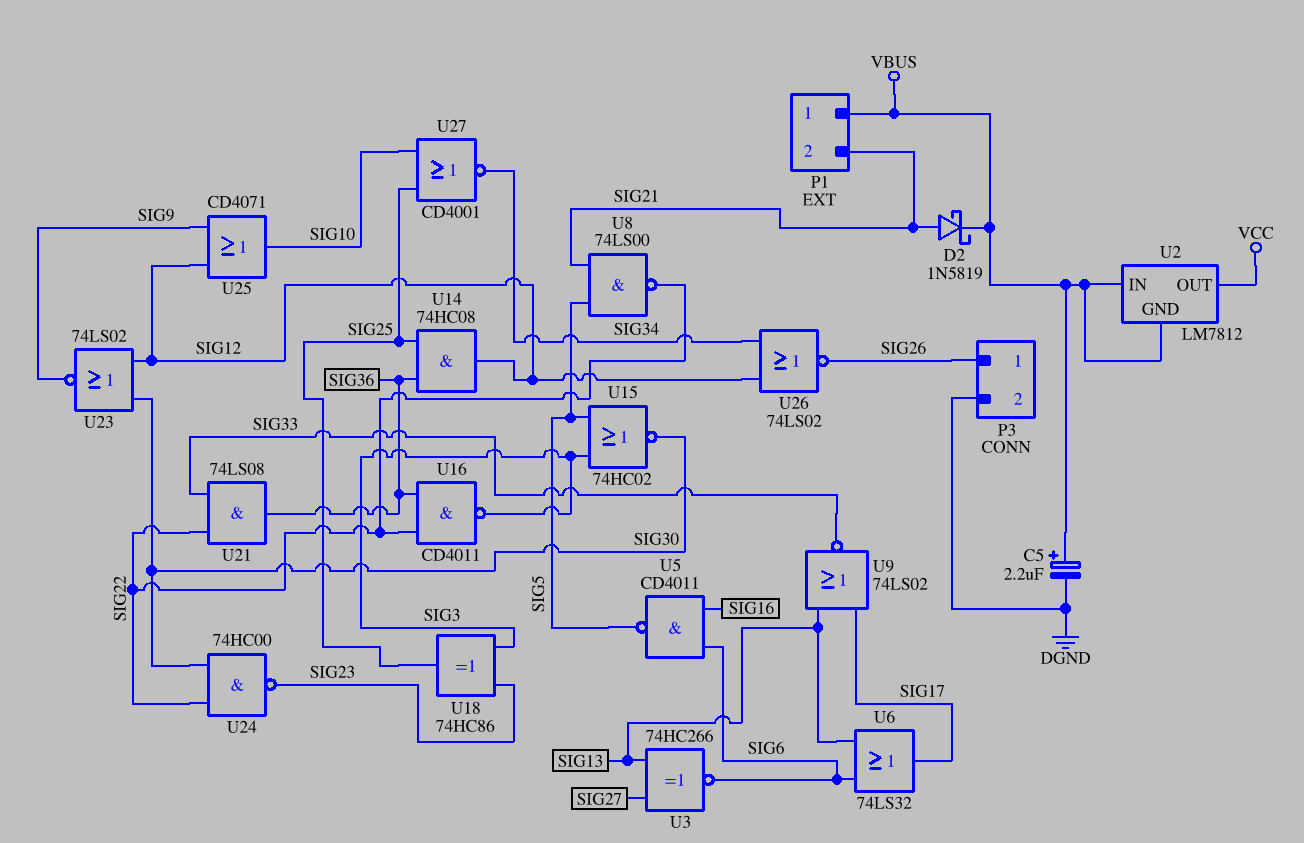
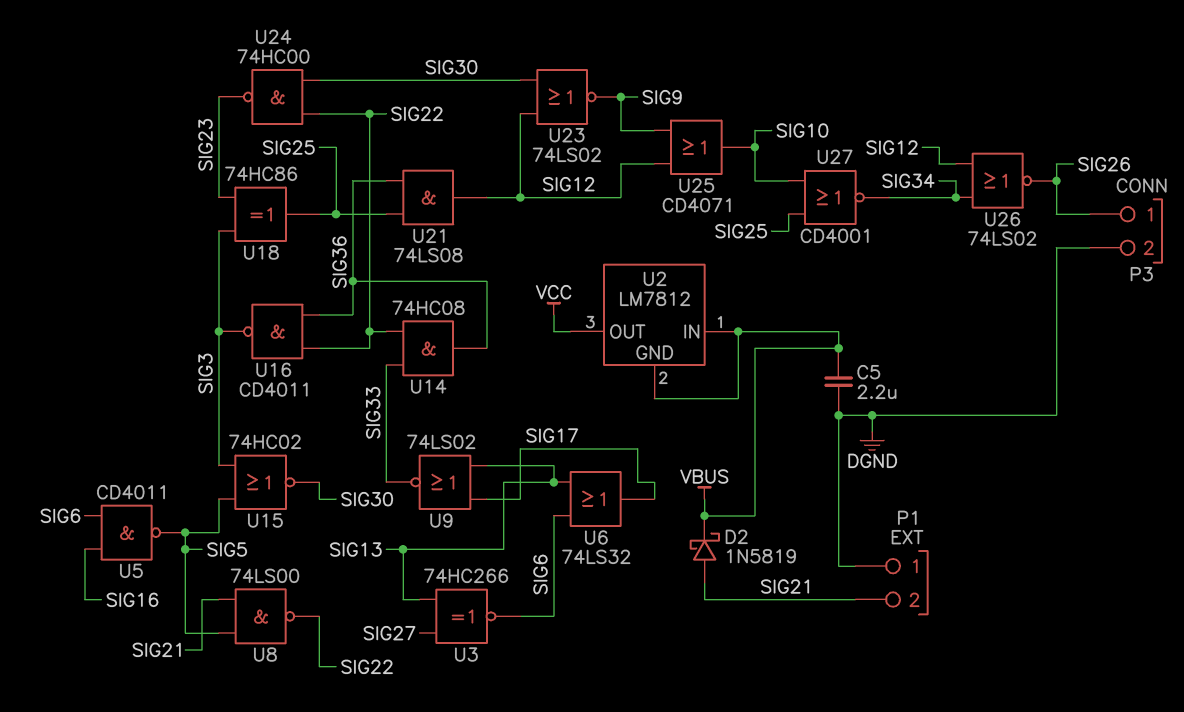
C5: 2.2uF (plus VBUS, minus DGND) -> 2.2uF (DGND, VBUS)
P1 pin 1: VBUS -> DGND
U14: AND 74HC08 (in SIG25, in SIG36, out SIG12) -> AND 74HC08 (in SIG22, in SIG33, out SIG36)
U21: AND 74LS08 (in SIG22, in SIG33, out SIG36) -> AND 74LS08 (in SIG25, in SIG36, out SIG12)

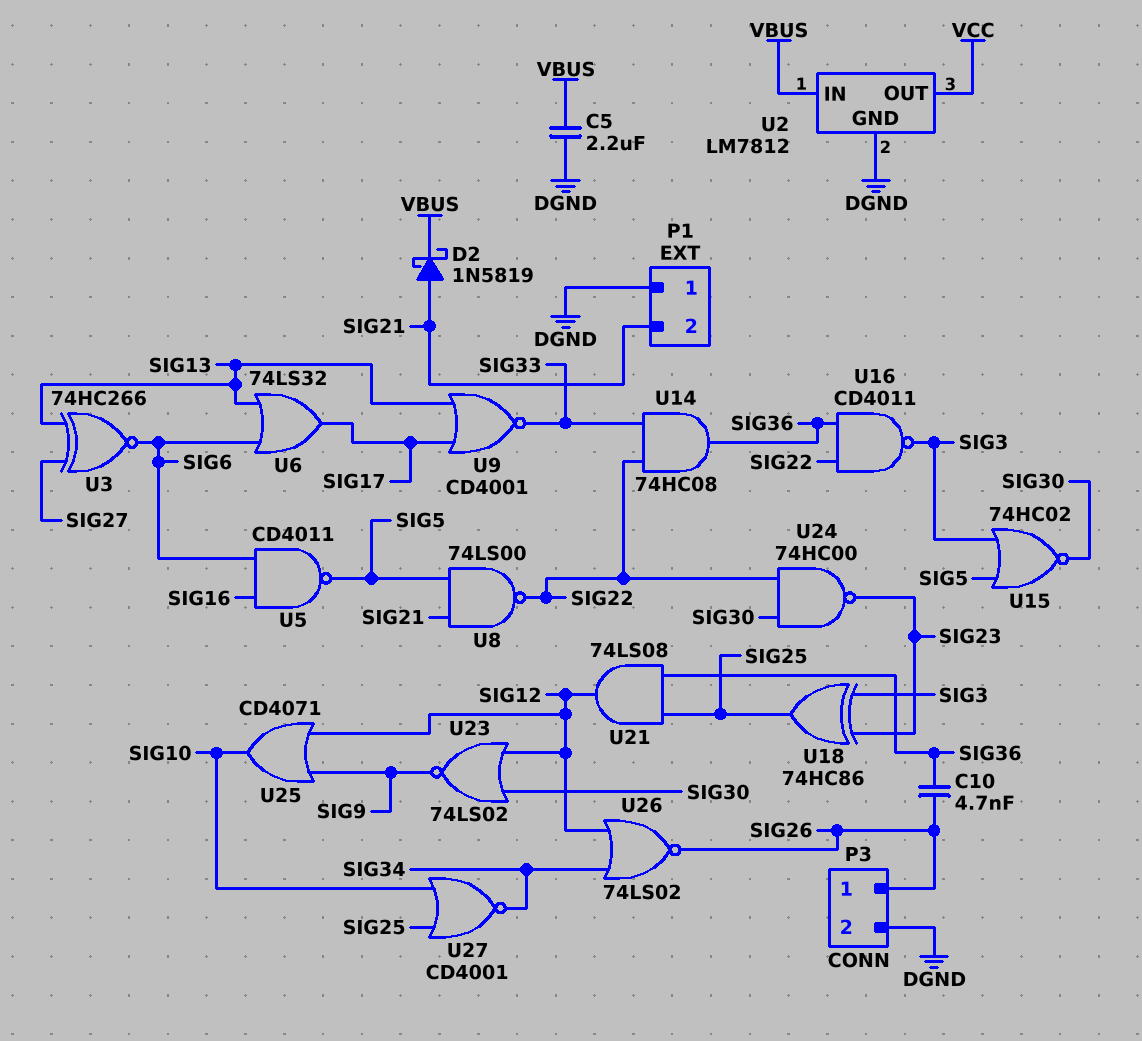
C10: none -> 4.7nF (SIG26, SIG36)
U2 pin GND: VBUS -> DGND
U9: NOR 74LS02 (in SIG13, in SIG17, out SIG33) -> NOR CD4001 (in SIG13, in SIG17, out SIG33)

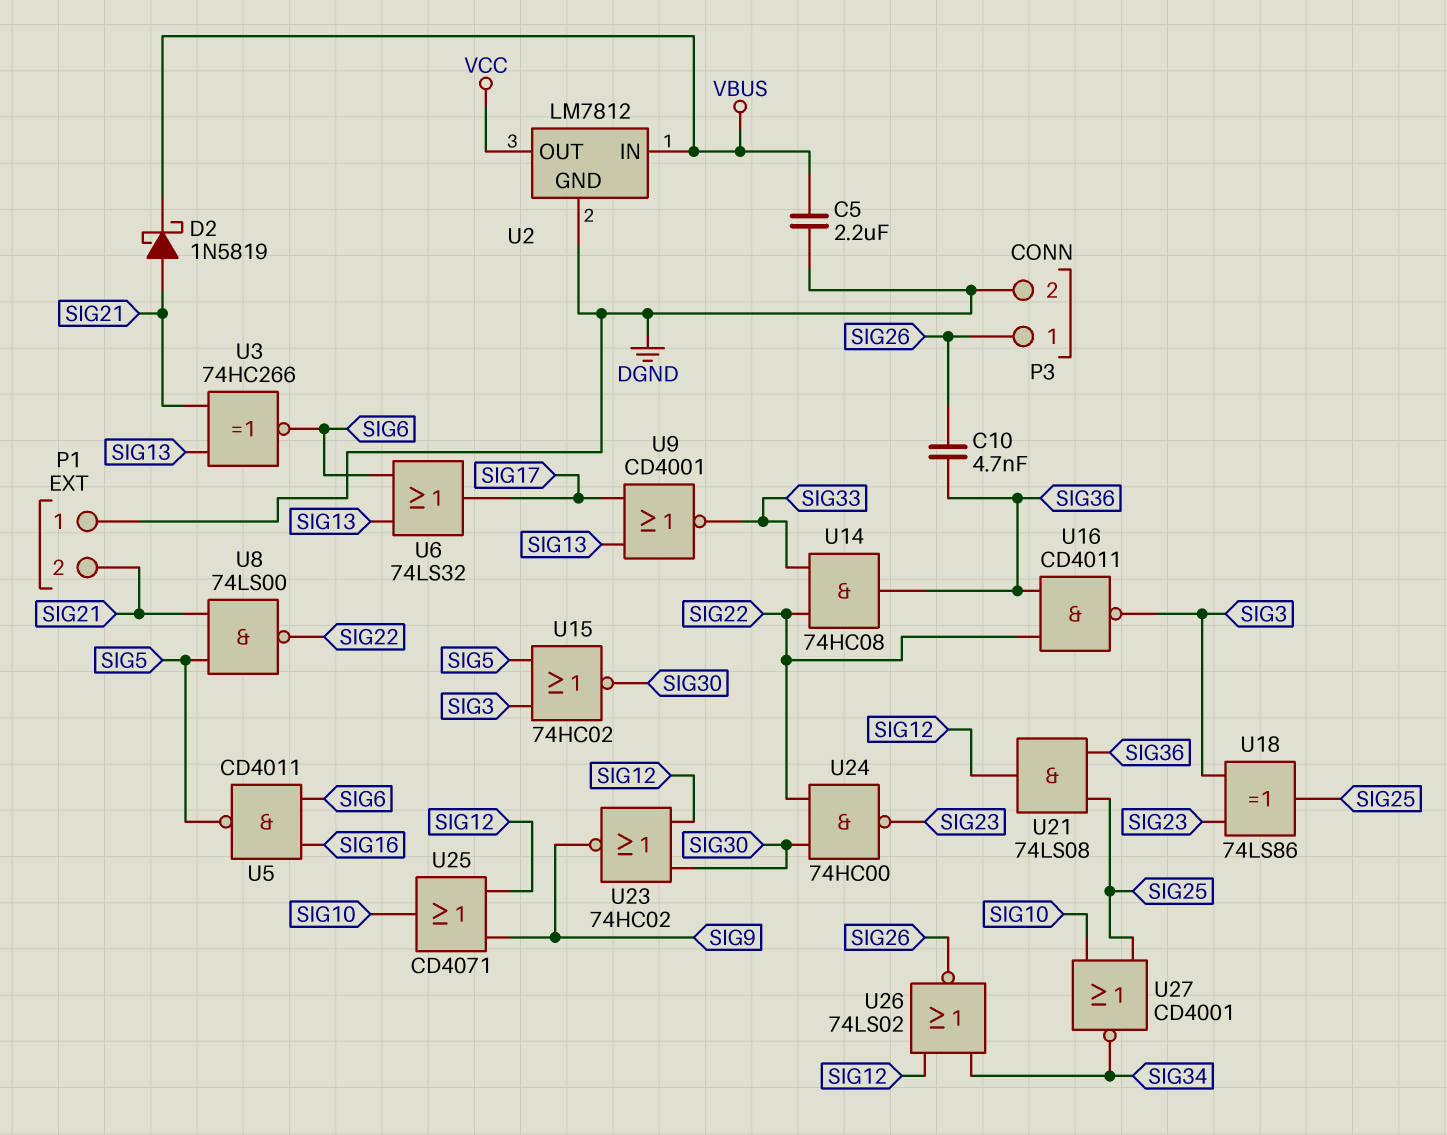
U3: XNOR 74HC266 (in SIG13, in SIG27, out SIG6) -> XNOR 74HC266 (in SIG13, in SIG21, out SIG6)
U18: XOR 74HC86 (in SIG3, in SIG23, out SIG25) -> XOR 74LS86 (in SIG3, in SIG23, out SIG25)
U23: NOR 74LS02 (in SIG12, in SIG30, out SIG9) -> NOR 74HC02 (in SIG12, in SIG30, out SIG9)

